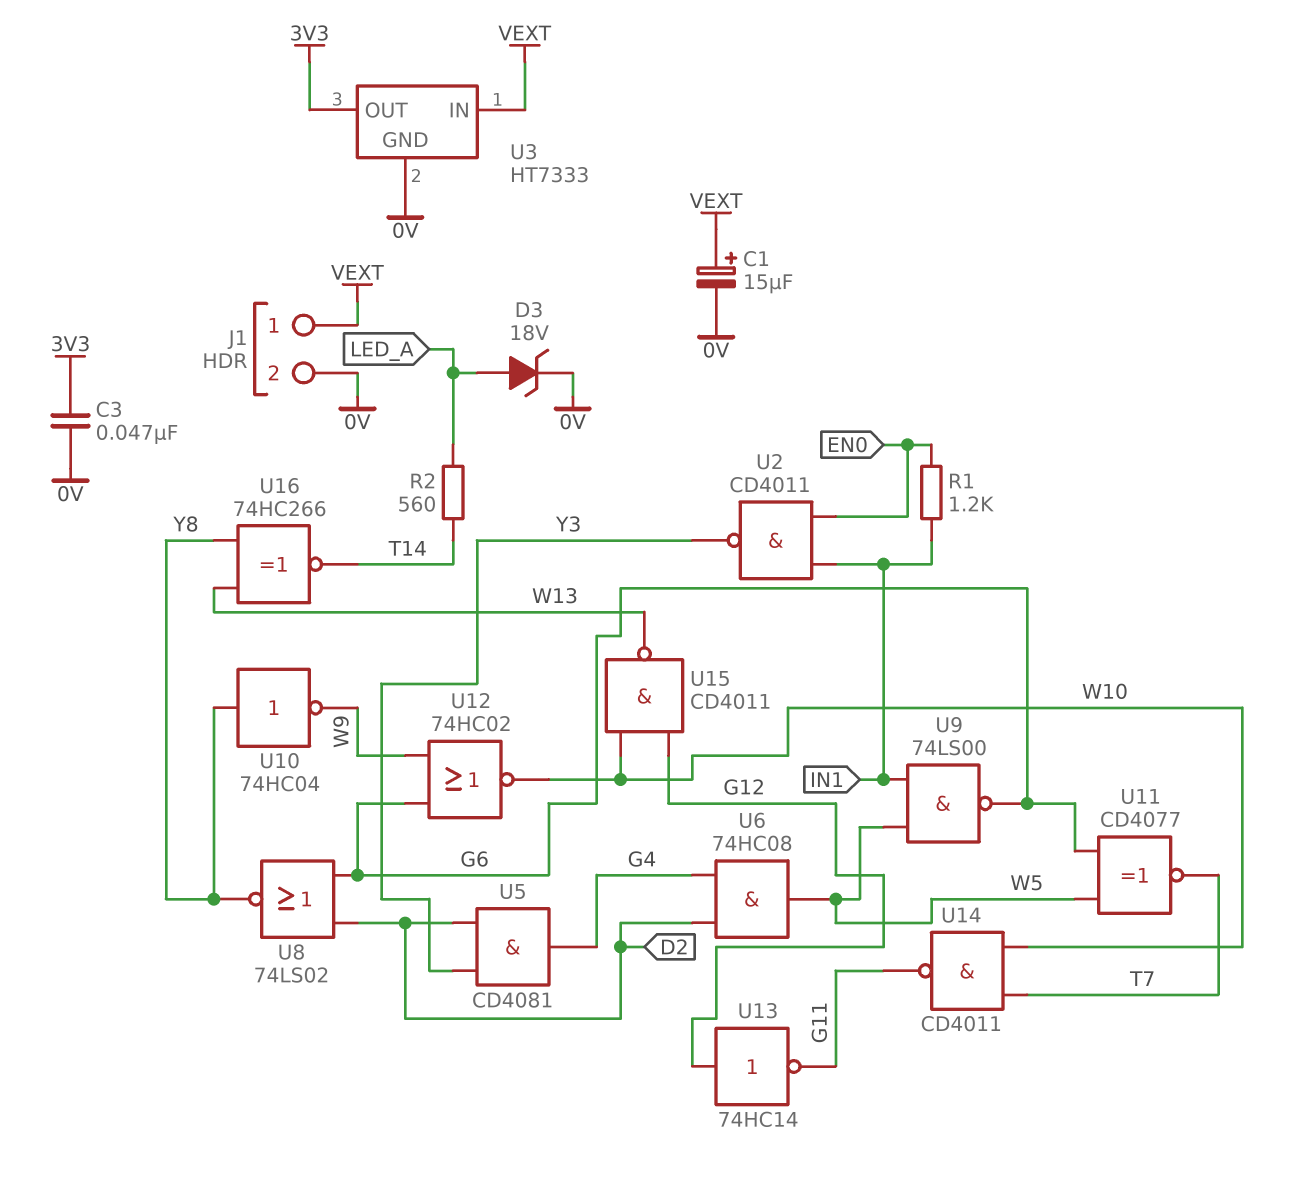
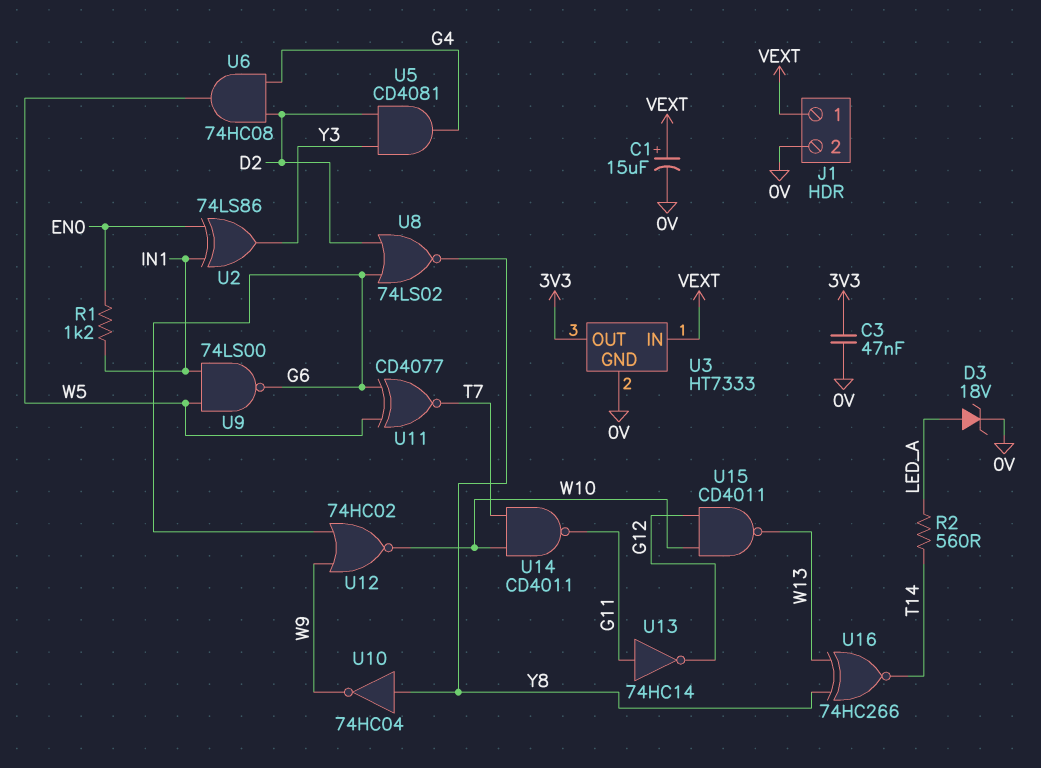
U2: NAND CD4011 (in EN0, in IN1, out Y3) -> XOR 74LS86 (in EN0, in IN1, out Y3)
U13: NOT 74HC14 (in G12, out G11) -> NOT 74HC14 (in G11, out G12)

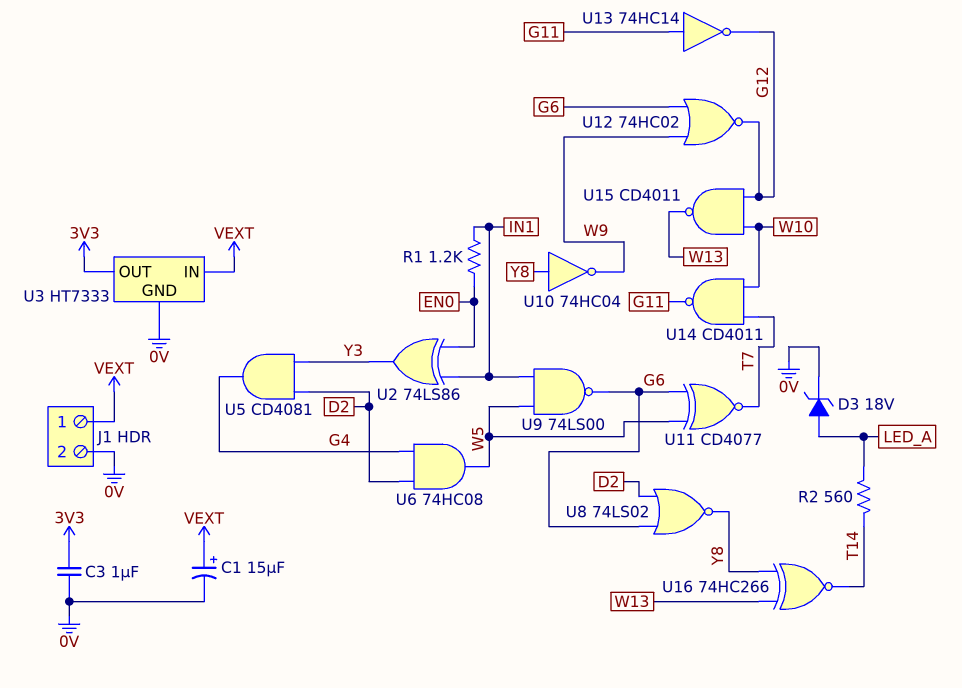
C3: 47nF (0V, 3V3) -> 1uF (0V, 3V3)
U12: NOR 74HC02 (in G6, in W9, out W10) -> NOR 74HC02 (in G6, in W9, out G12)

